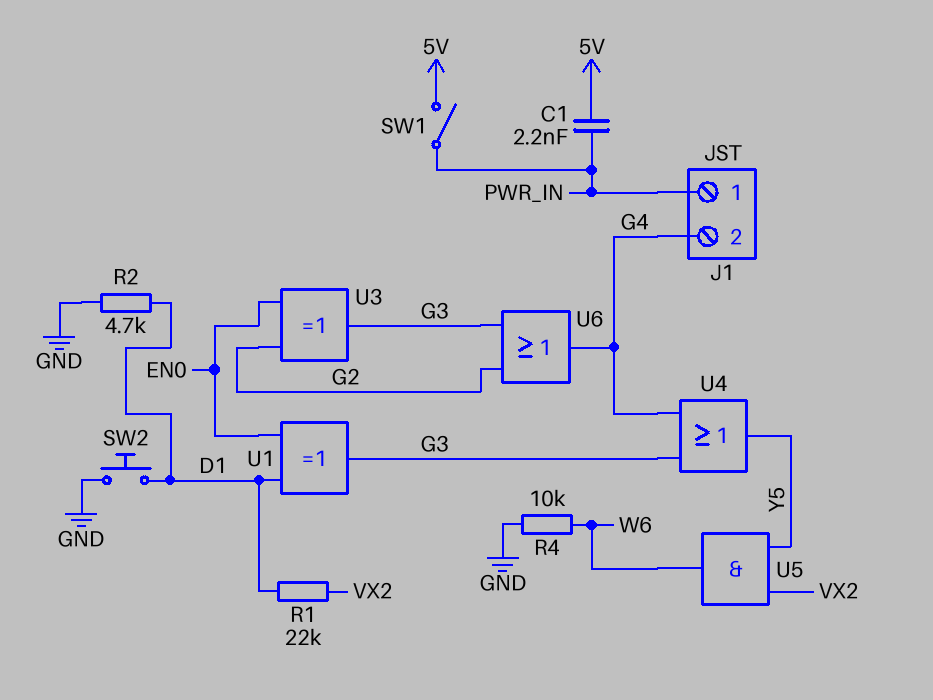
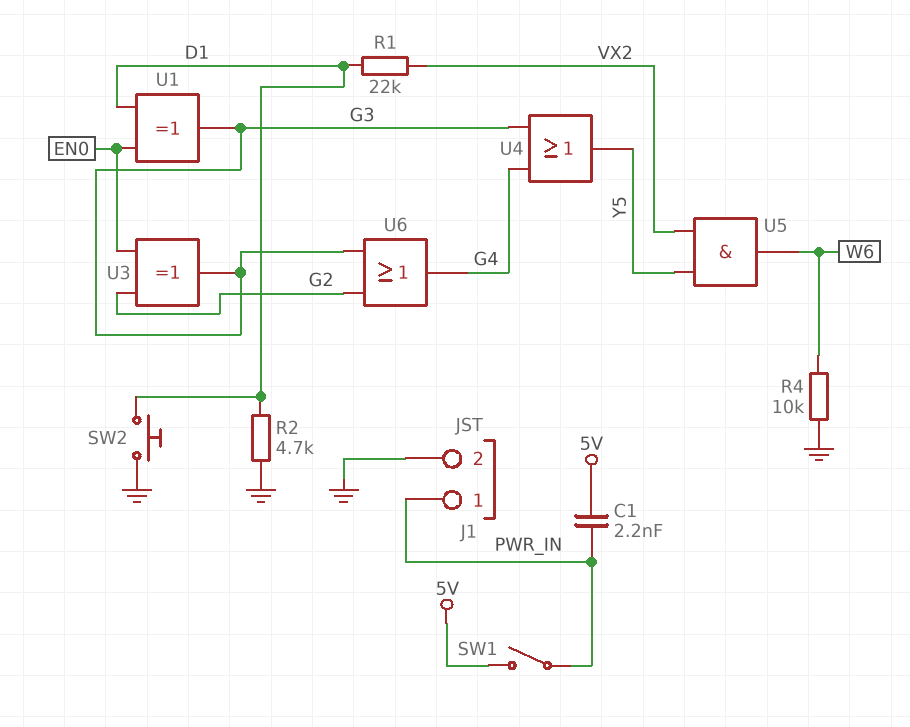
J1 pin 2: G4 -> GND

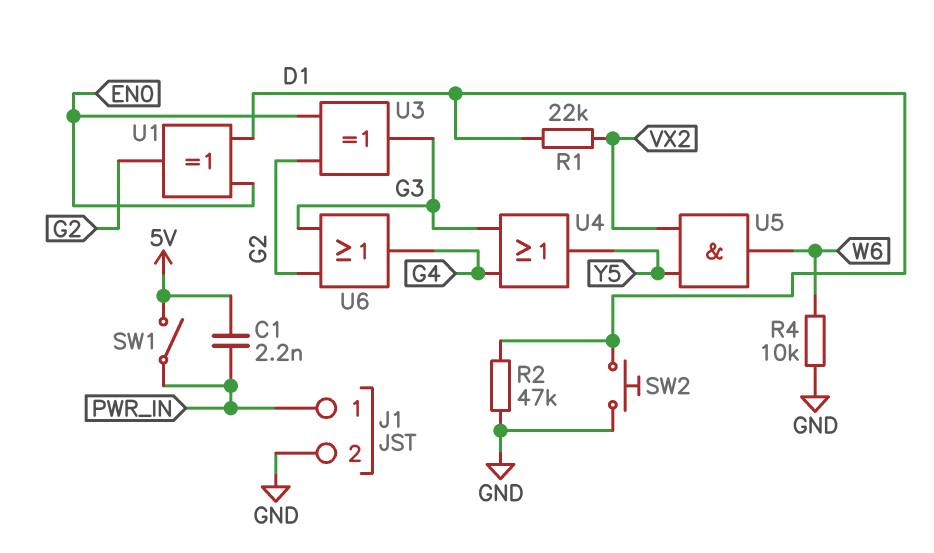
R2: 4.7k (D1, GND) -> 47k (D1, GND)
U1: XOR (in D1, in EN0, out G3) -> XOR (in D1, in EN0, out G2)

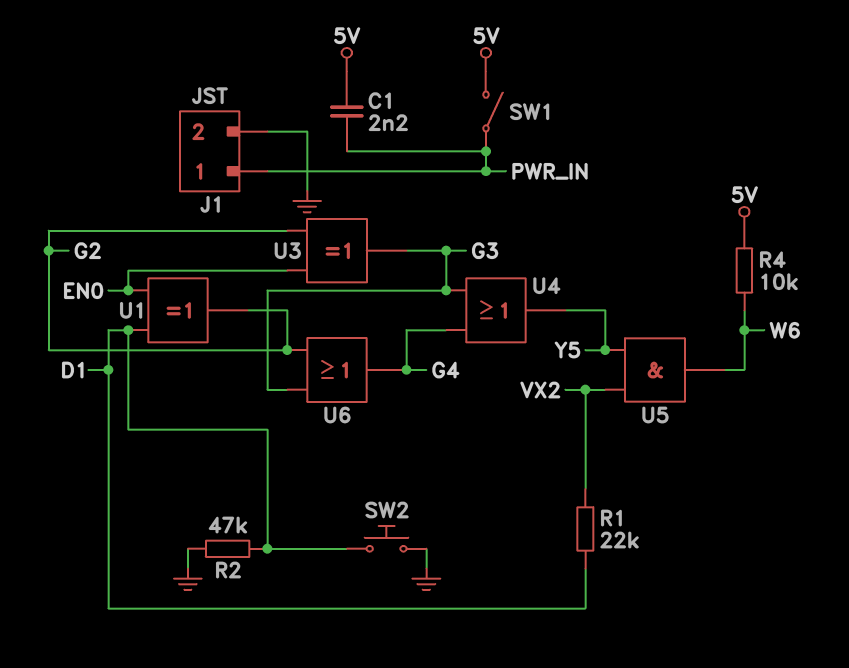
R4: 10k (GND, W6) -> 10k (5V, W6)

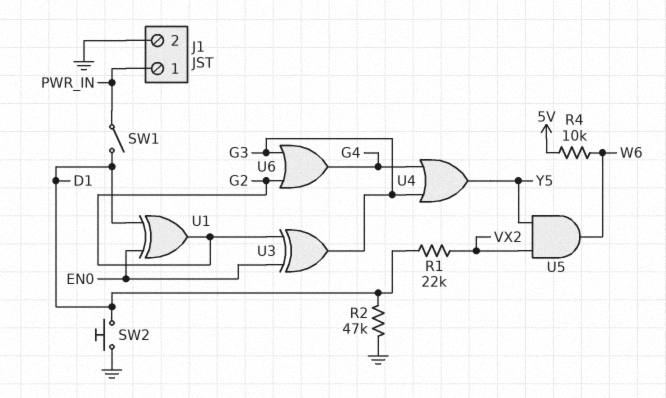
C1: 2.2nF (5V, PWR_IN) -> none
SW1: switch (5V, PWR_IN) -> switch (D1, PWR_IN)

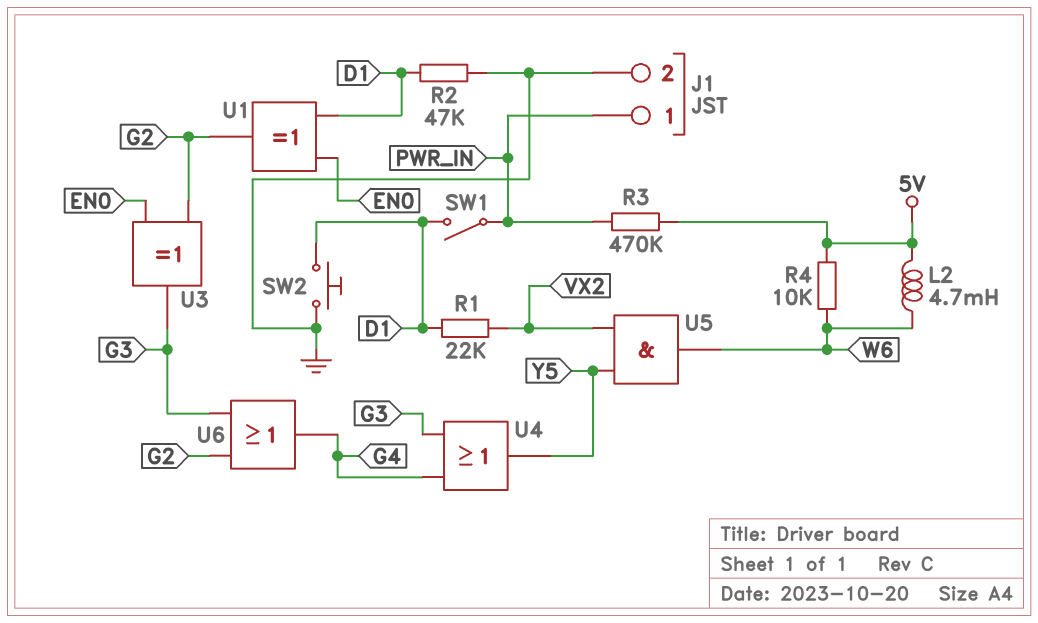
L2: none -> 4.7mH (5V, W6)
R3: none -> 470k (5V, PWR_IN)

